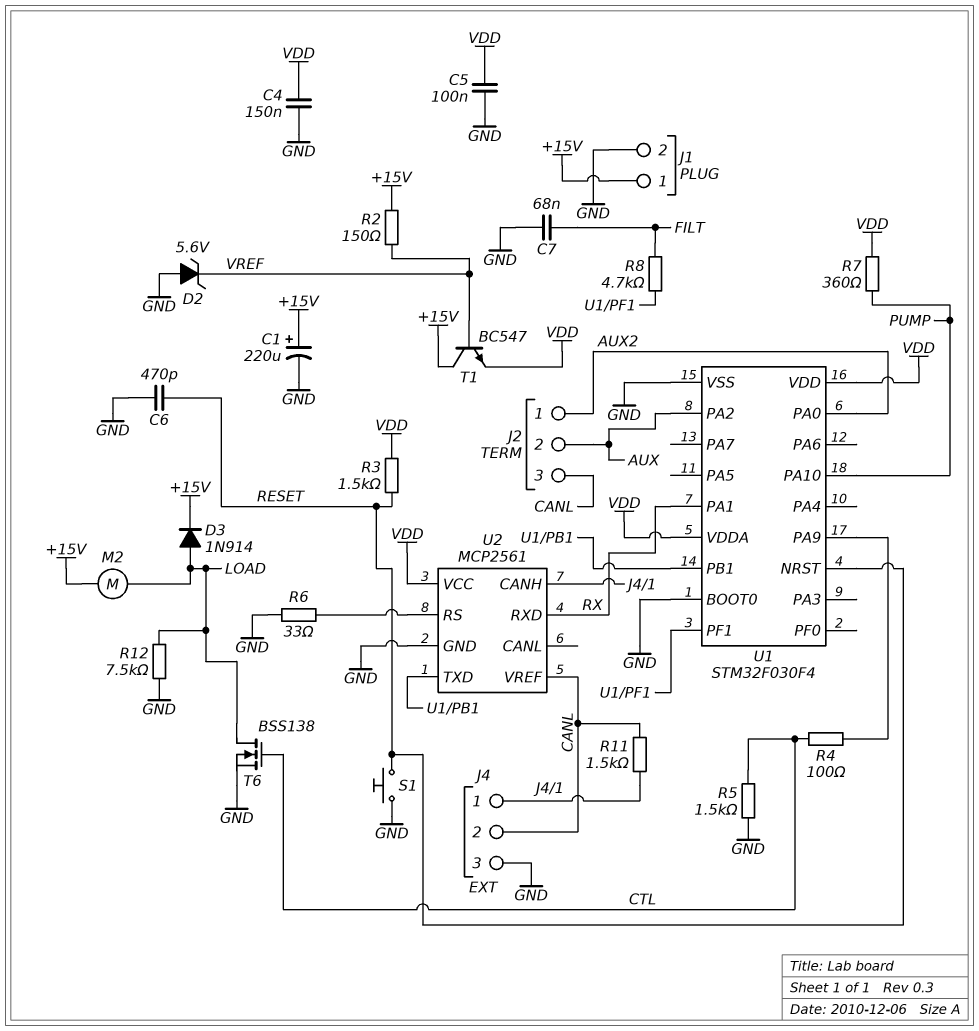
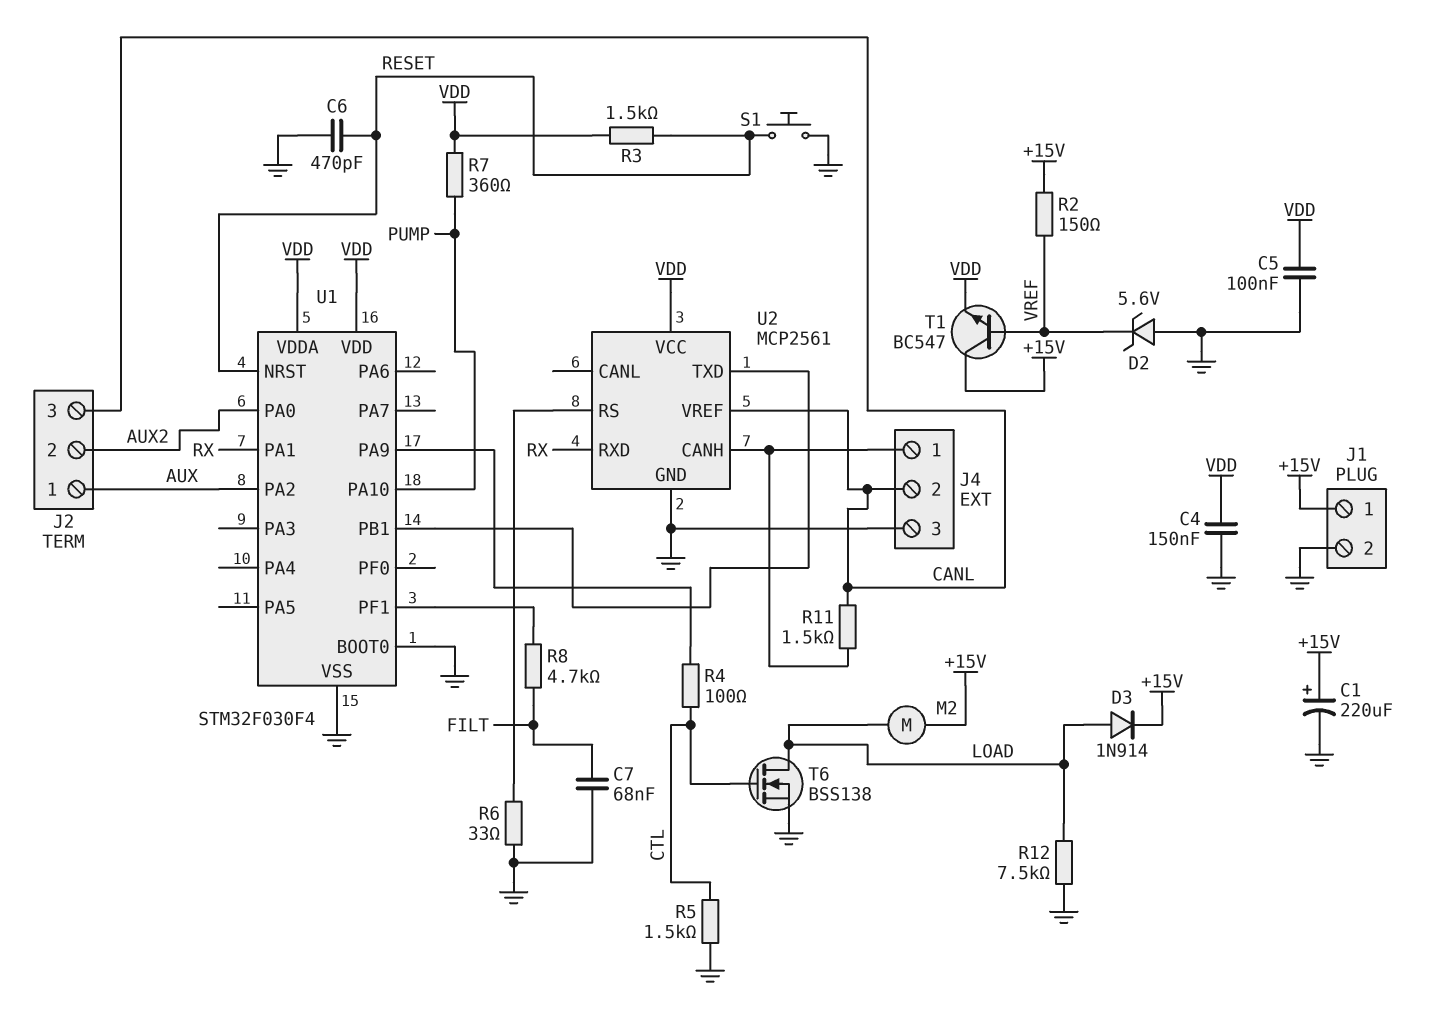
J2 pin 1: AUX2 -> AUX
J2 pin 2: AUX -> AUX2

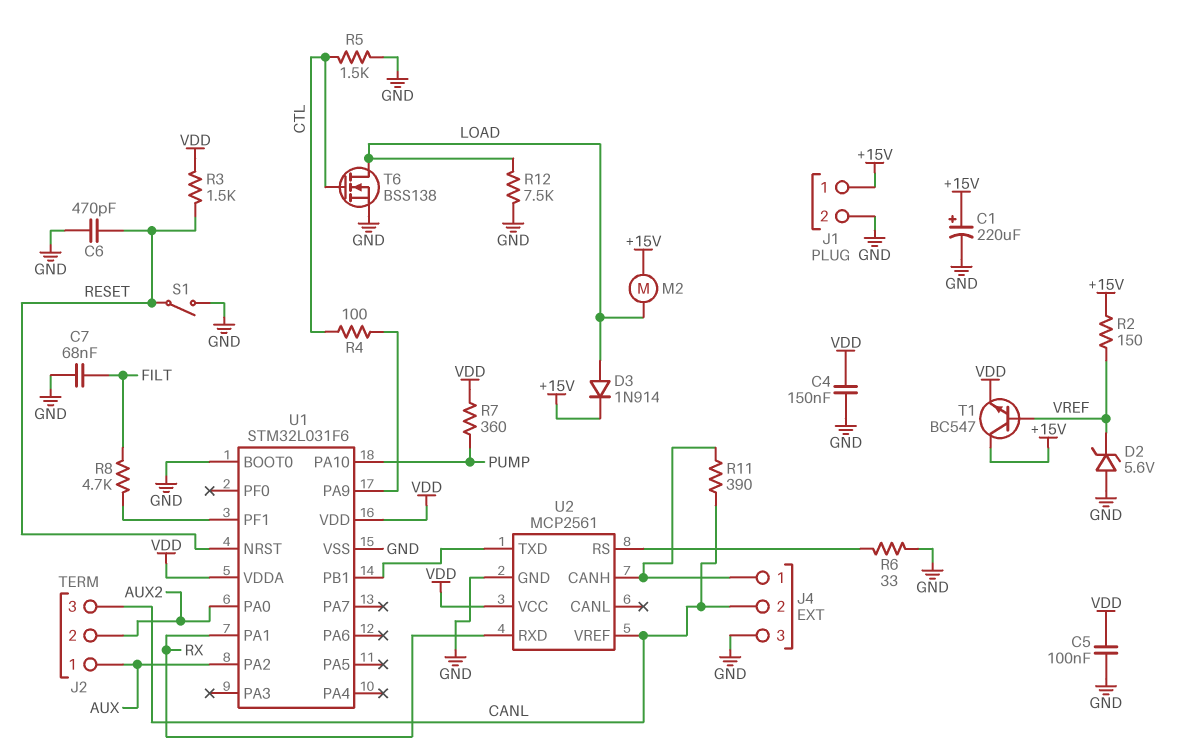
R11: 1.5k (CANL, J4/1) -> 390 (CANL, J4/1)
S1: button (GND, RESET) -> switch (GND, RESET)
U1: STM32F030F4 -> STM32L031F6

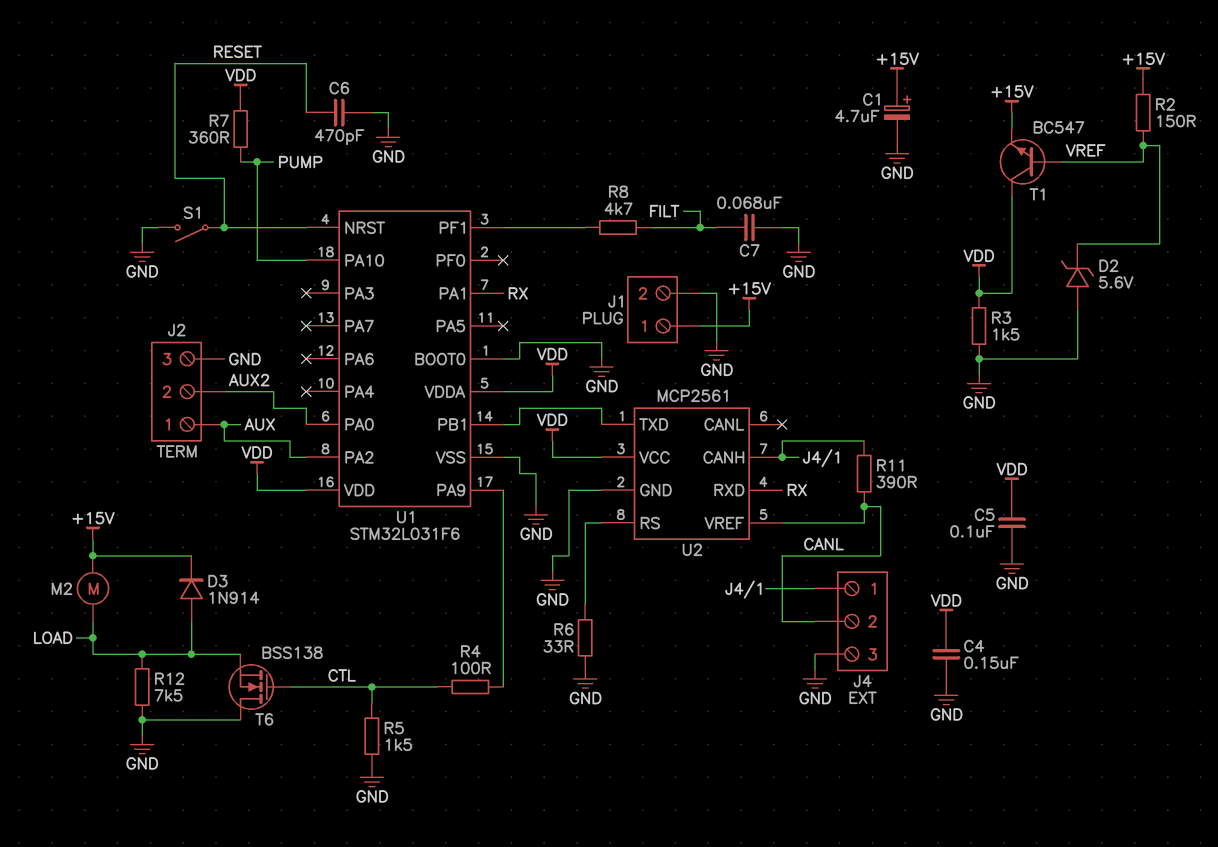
C1: 220uF (plus +15V, minus GND) -> 4.7uF (plus +15V, minus GND)
J2 pin 3: CANL -> GND
R3: 1.5k (RESET, VDD) -> 1.5k (GND, VDD)
T1: NPN BC547 (B VREF, C +15V, E VDD) -> NPN BC547 (B VREF, C VDD, E +15V)
T6: NMOS BSS138 (G CTL, D LOAD, S GND) -> NMOS BSS138 (G CTL, D GND, S LOAD)

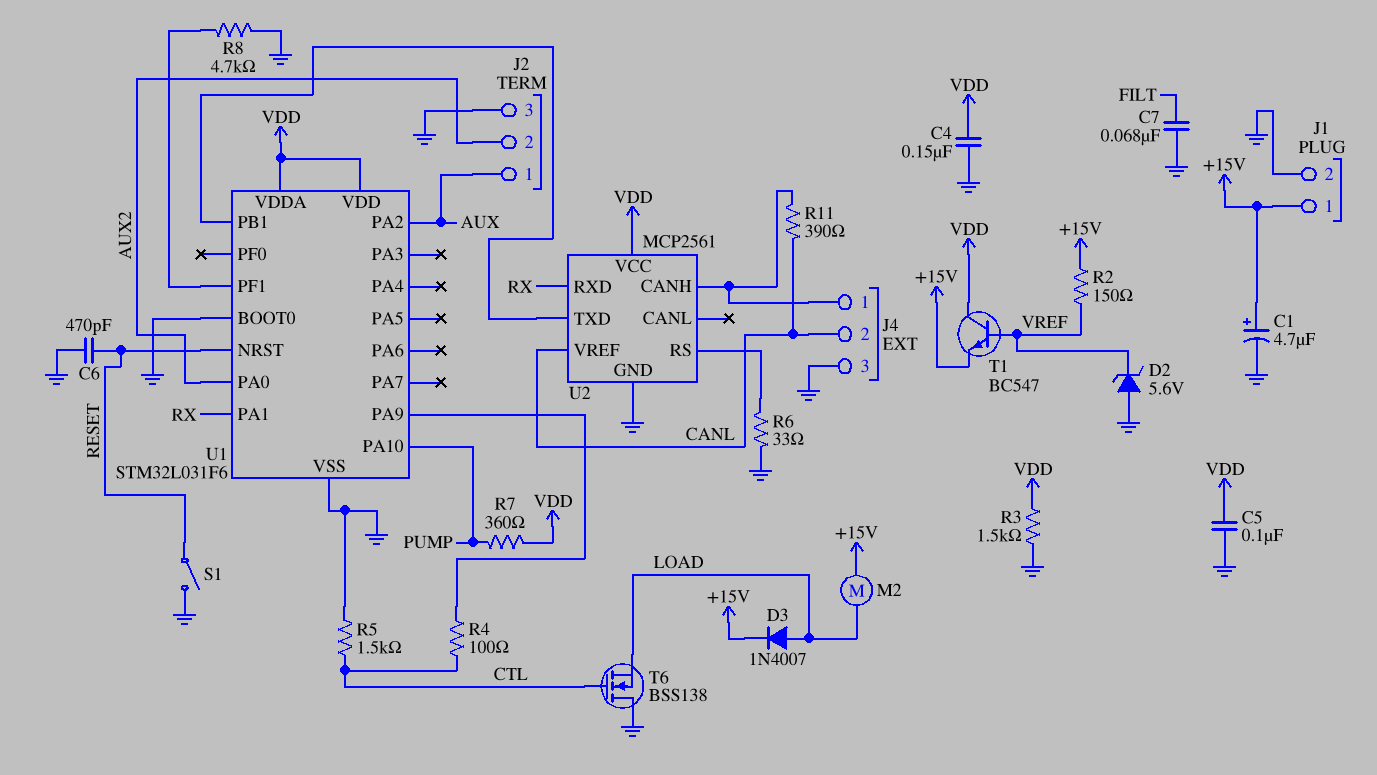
D3: diode 1N914 (A LOAD, K +15V) -> diode 1N4007 (A LOAD, K +15V)
R8: 4.7k (FILT, U1/PF1) -> 4.7k (GND, U1/PF1)
R12: 7.5k (GND, LOAD) -> none

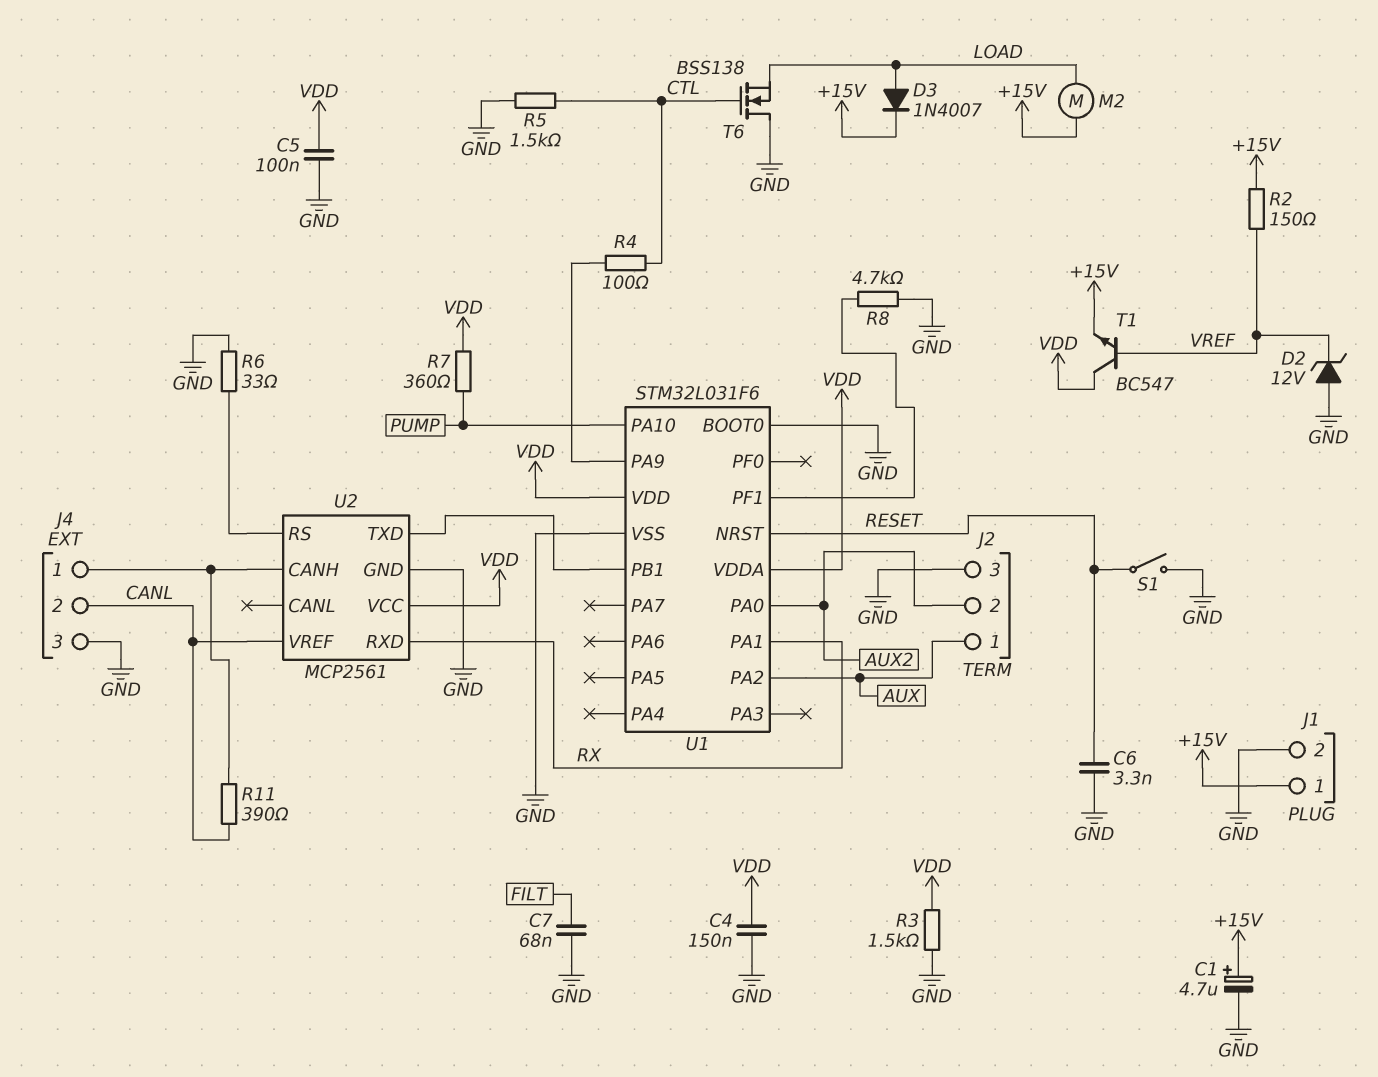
C6: 470pF (GND, RESET) -> 3.3nF (GND, RESET)
D2: zener 5.6V (A GND, K VREF) -> zener 12V (A GND, K VREF)

